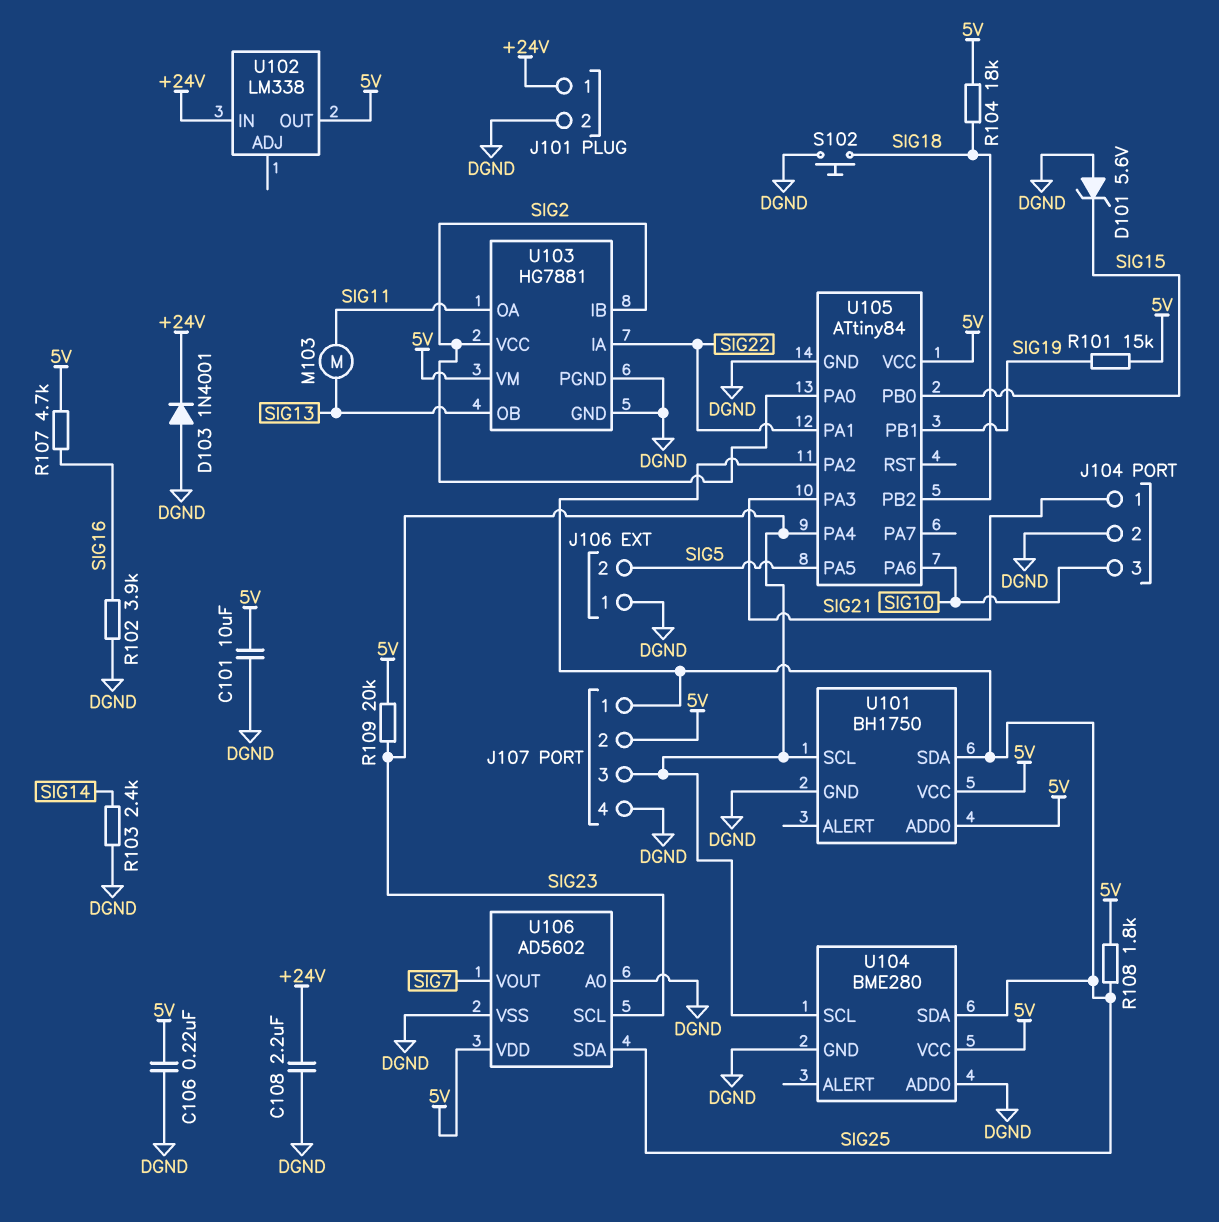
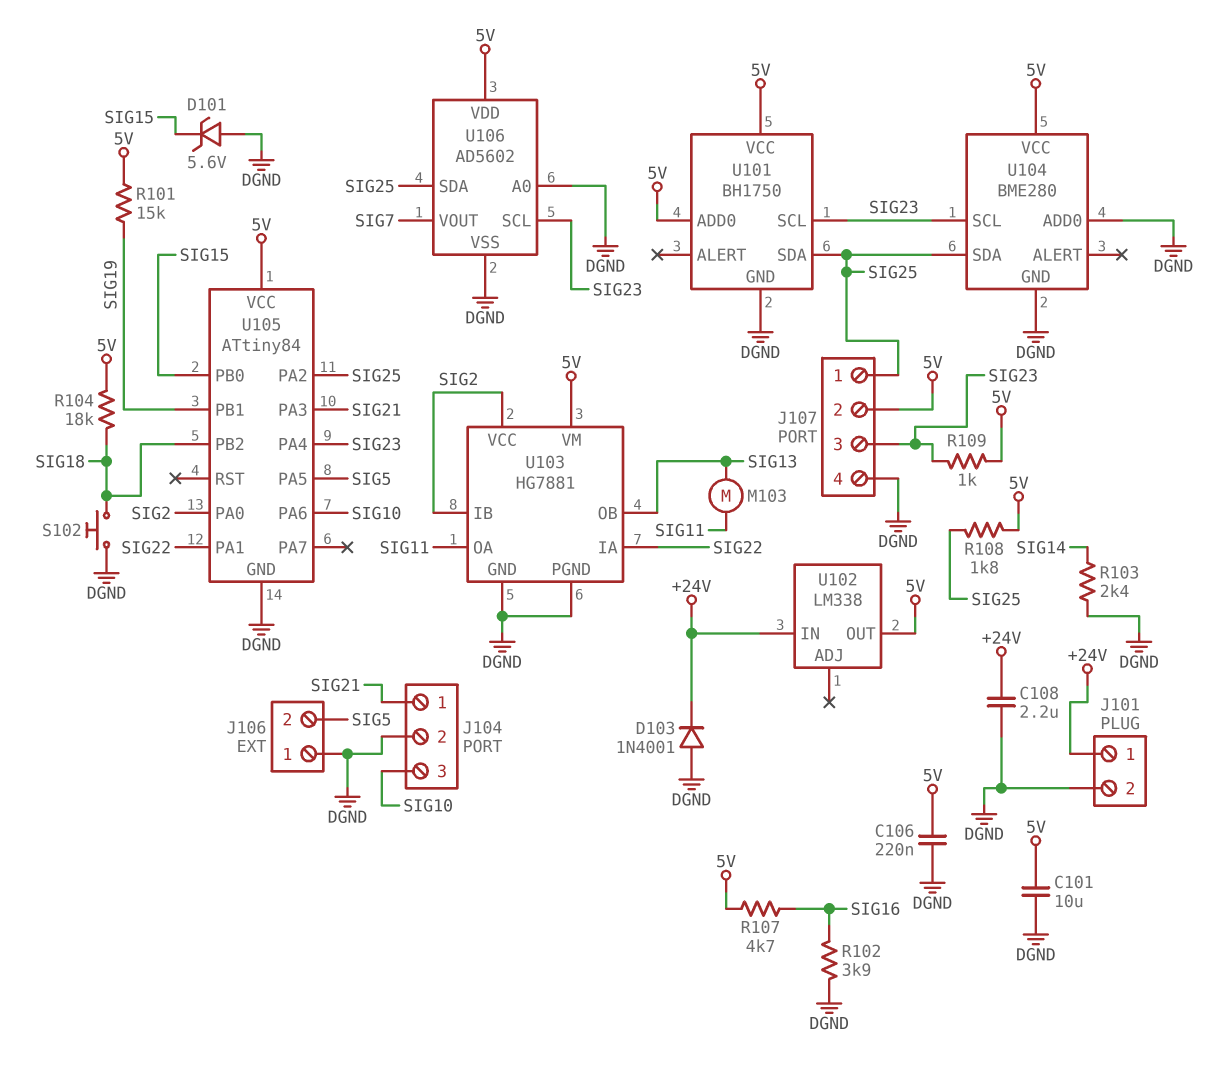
R109: 20k (5V, SIG23) -> 1k (5V, SIG23)

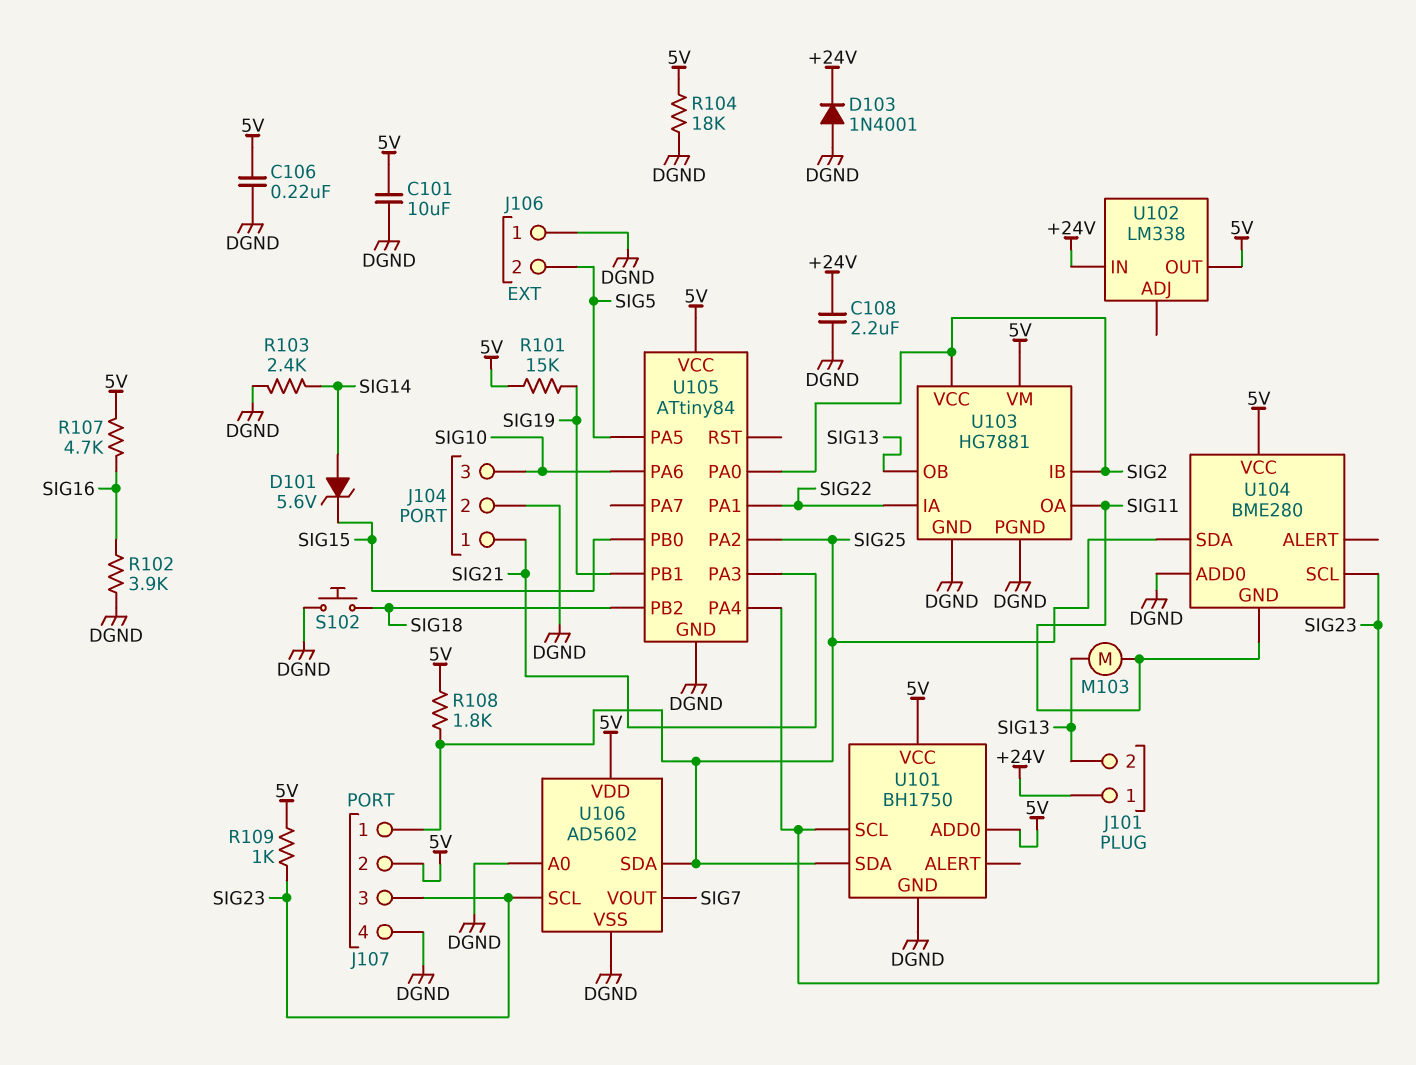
D101: zener 5.6V (A DGND, K SIG15) -> zener 5.6V (A SIG14, K SIG15)
J101 pin 2: DGND -> SIG13
R104: 18k (5V, SIG18) -> 18k (5V, DGND)
U104 pin GND: DGND -> SIG11

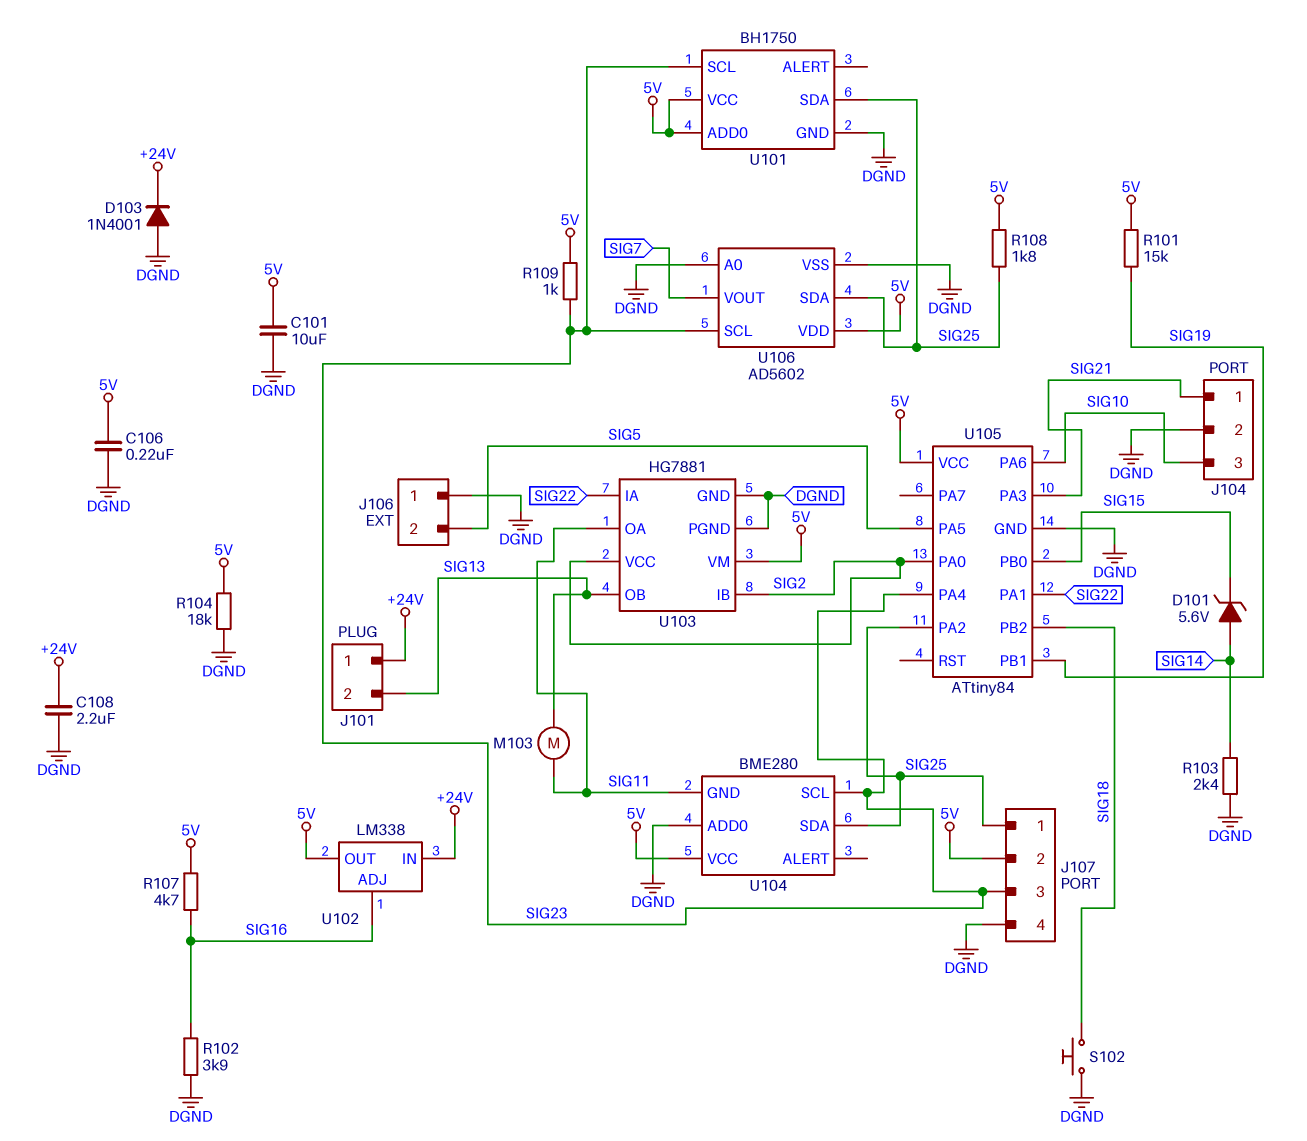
U102 pin ADJ: none -> SIG16

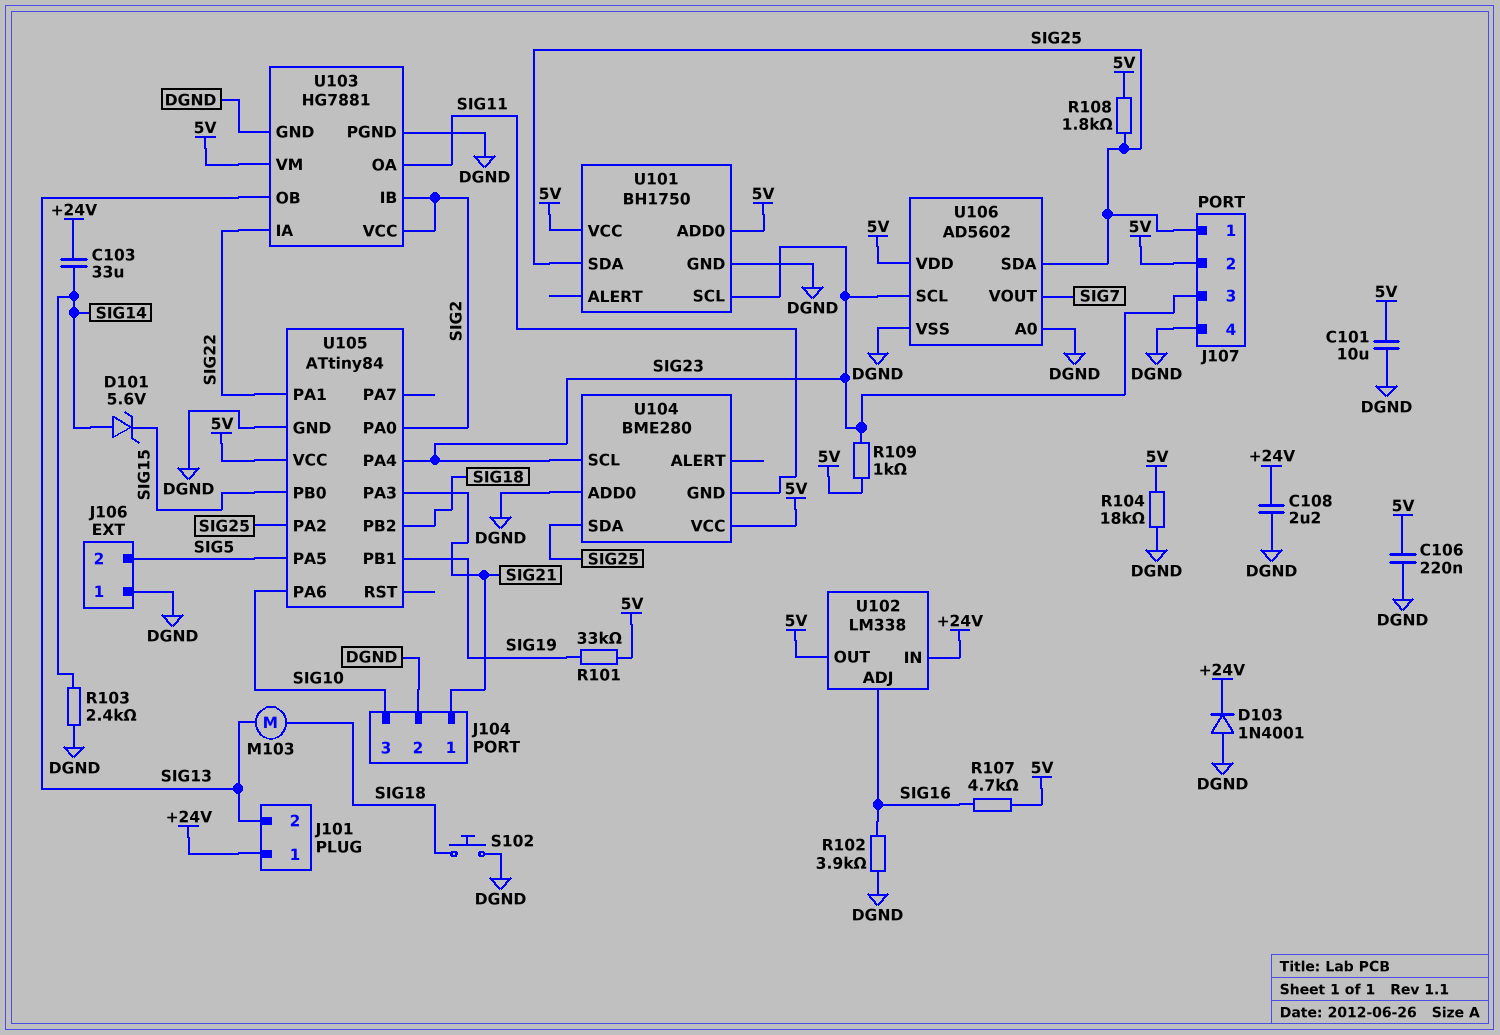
C103: none -> 33uF (+24V, SIG14)
M103: motor (SIG11, SIG13) -> motor (SIG13, SIG18)
R101: 15k (5V, SIG19) -> 33k (5V, SIG19)

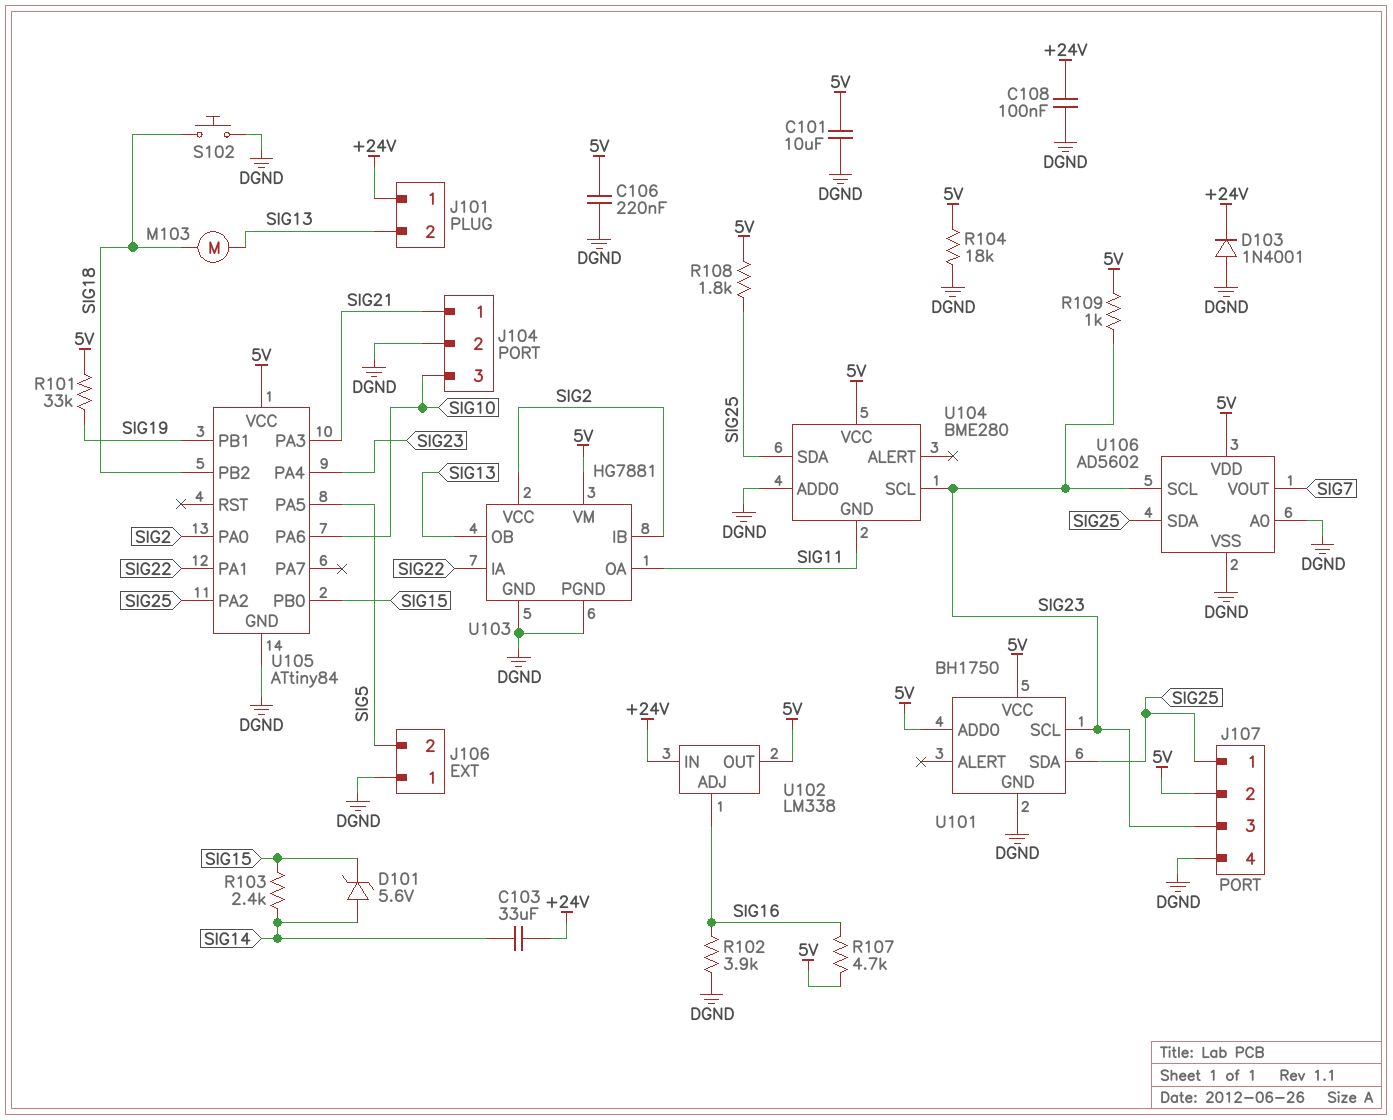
C108: 2.2uF (+24V, DGND) -> 100nF (+24V, DGND)
R103: 2.4k (DGND, SIG14) -> 2.4k (SIG14, SIG15)

